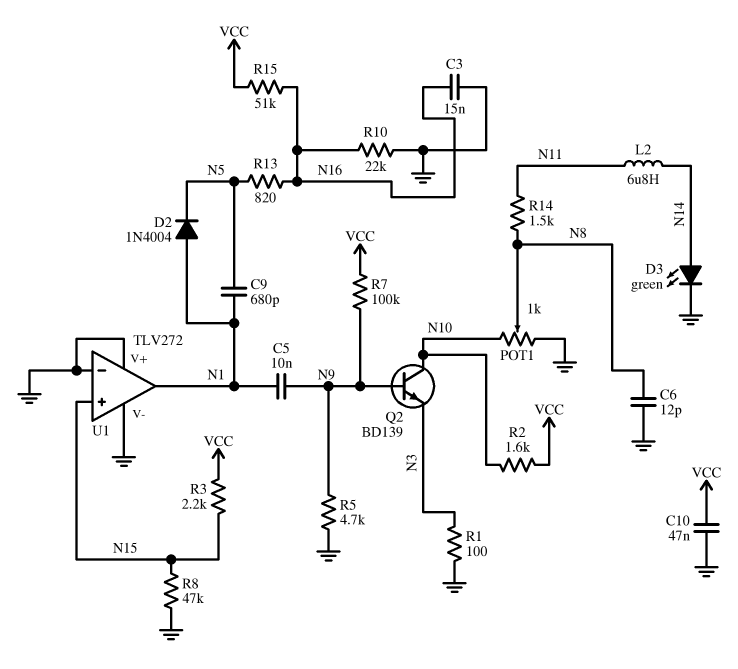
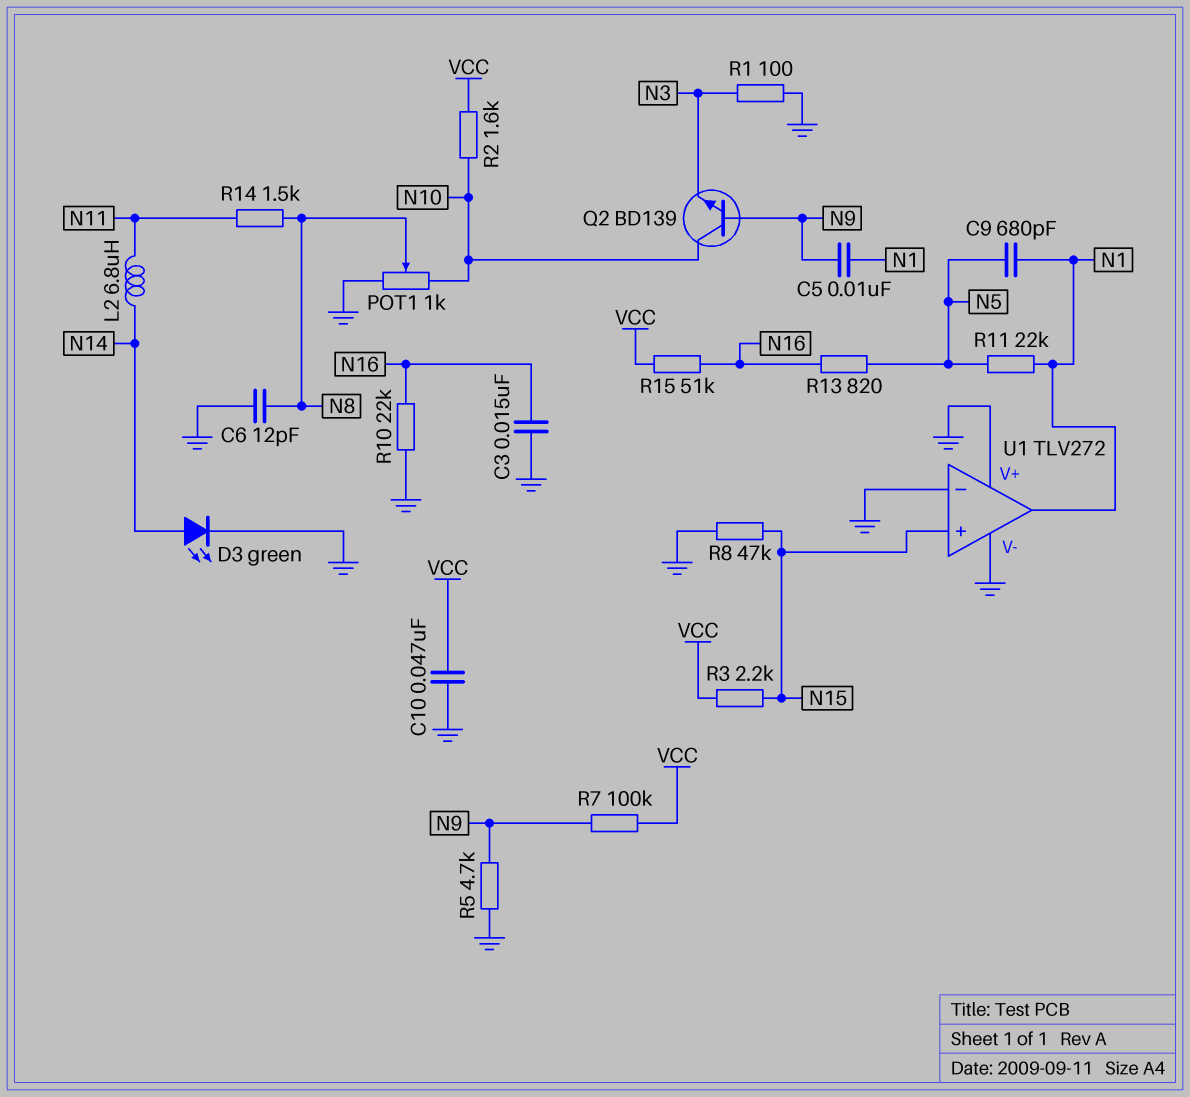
D2: diode 1N4004 (A N1, K N5) -> none
R11: none -> 22k (N1, N5)

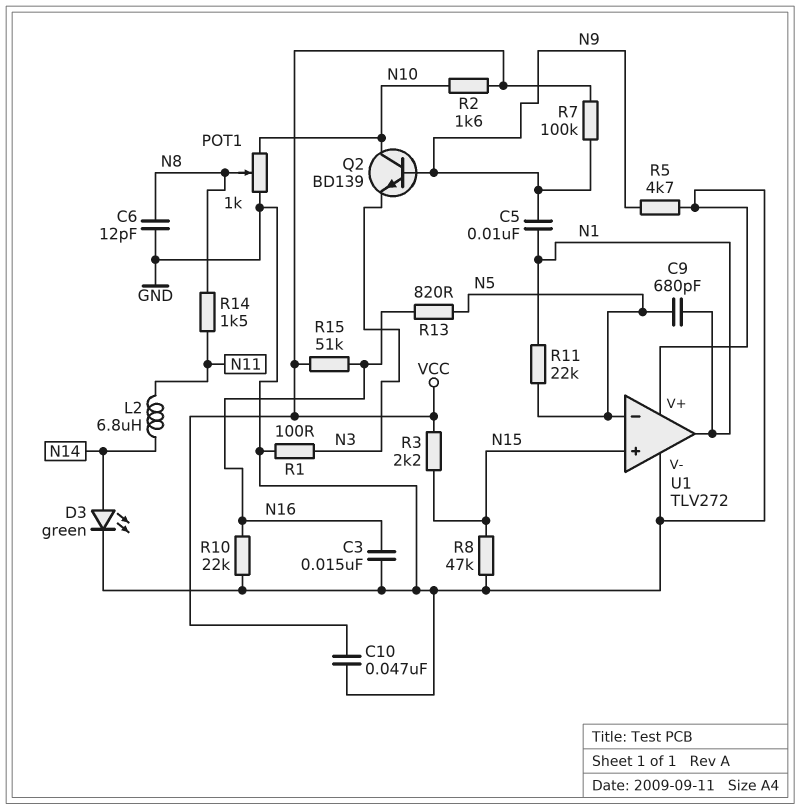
U1 pin in-: GND -> N5

